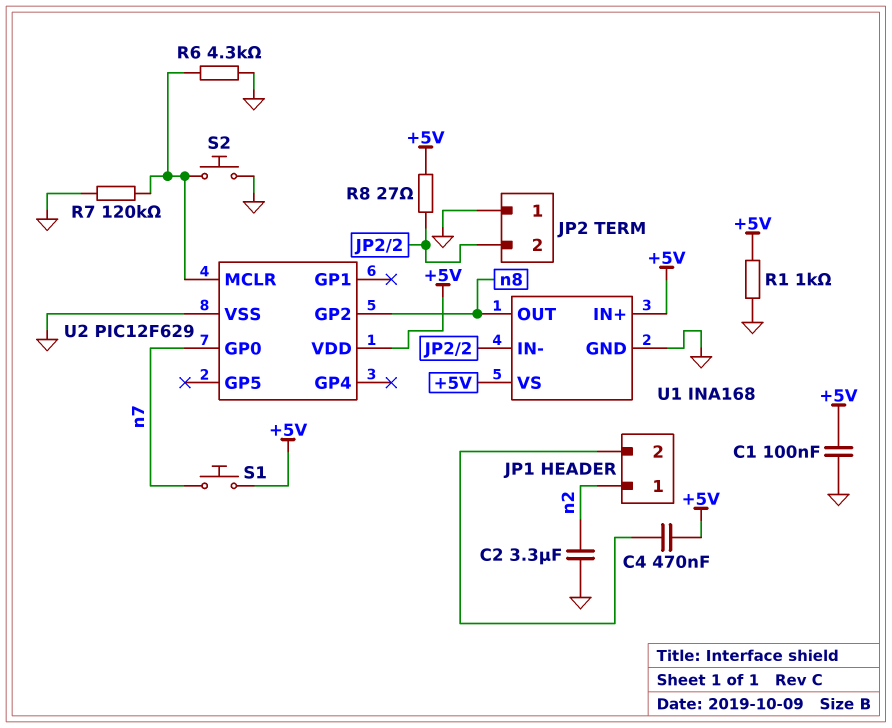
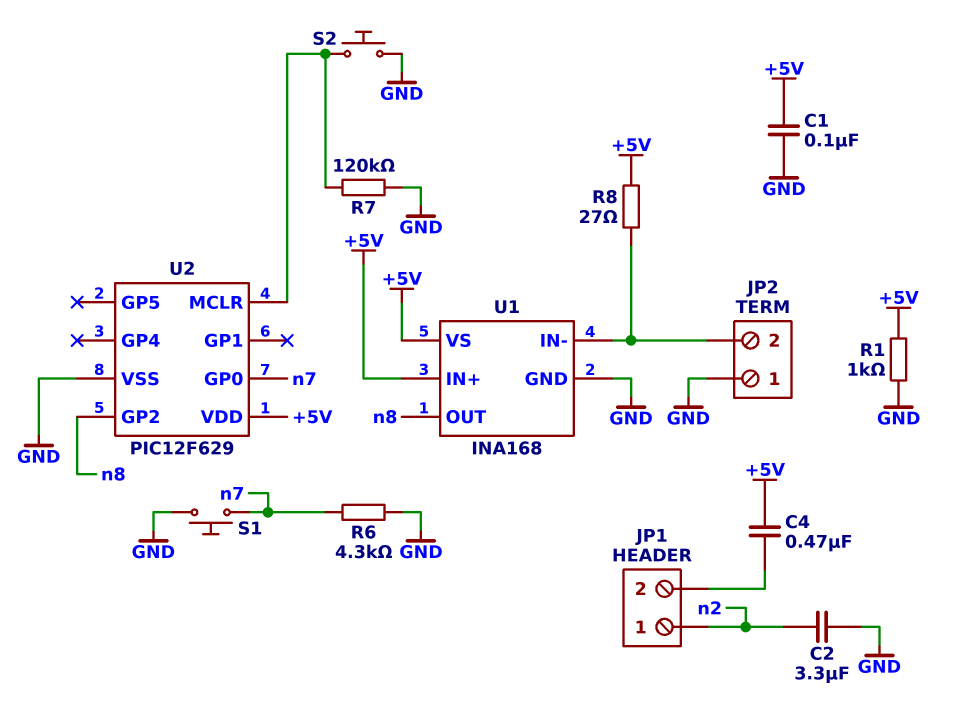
R6: 4.3k (GND, U2/MCLR) -> 4.3k (GND, n7)
S1: button (+5V, n7) -> button (GND, n7)

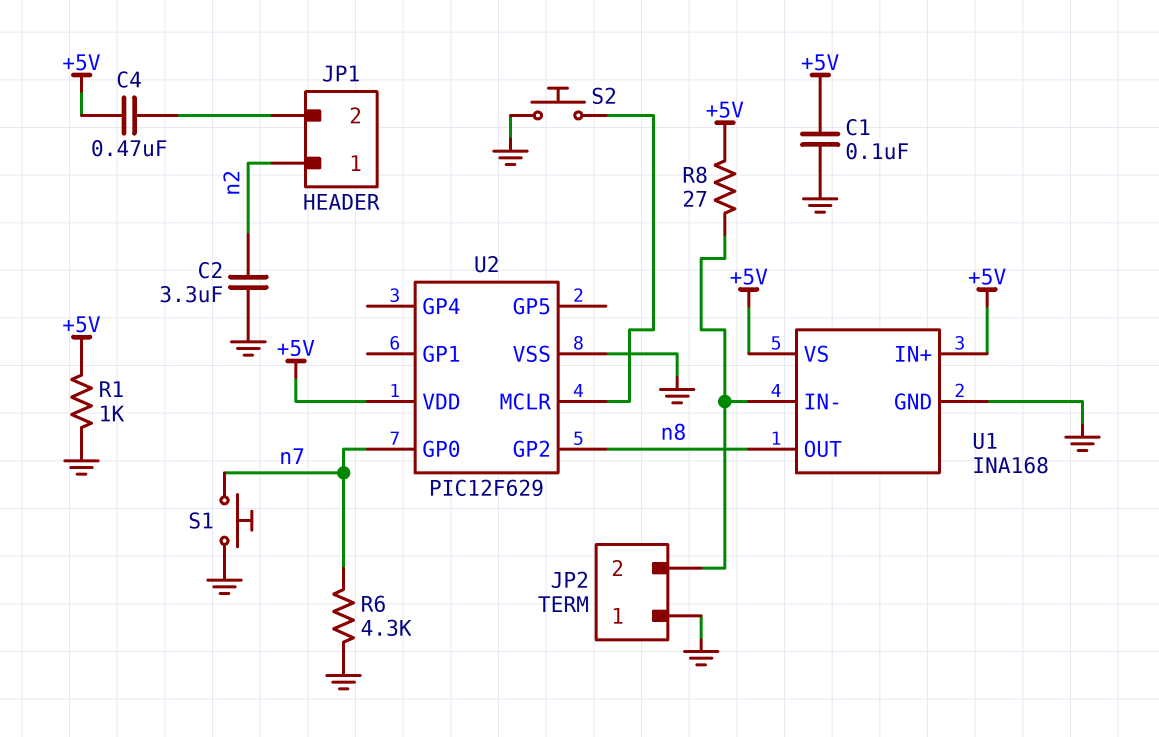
R7: 120k (GND, U2/MCLR) -> none

